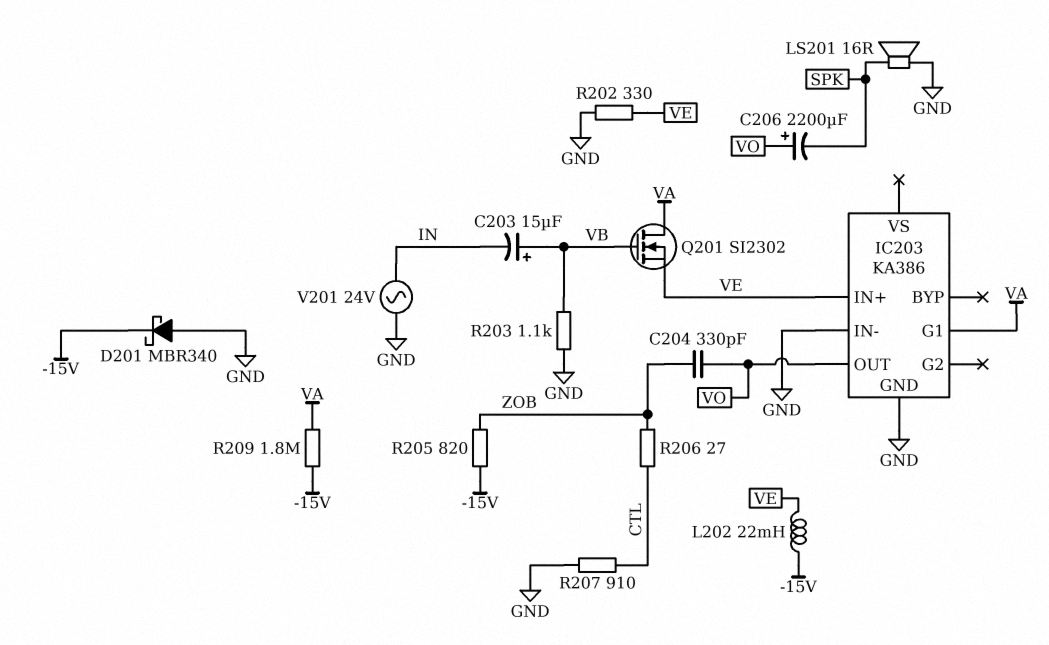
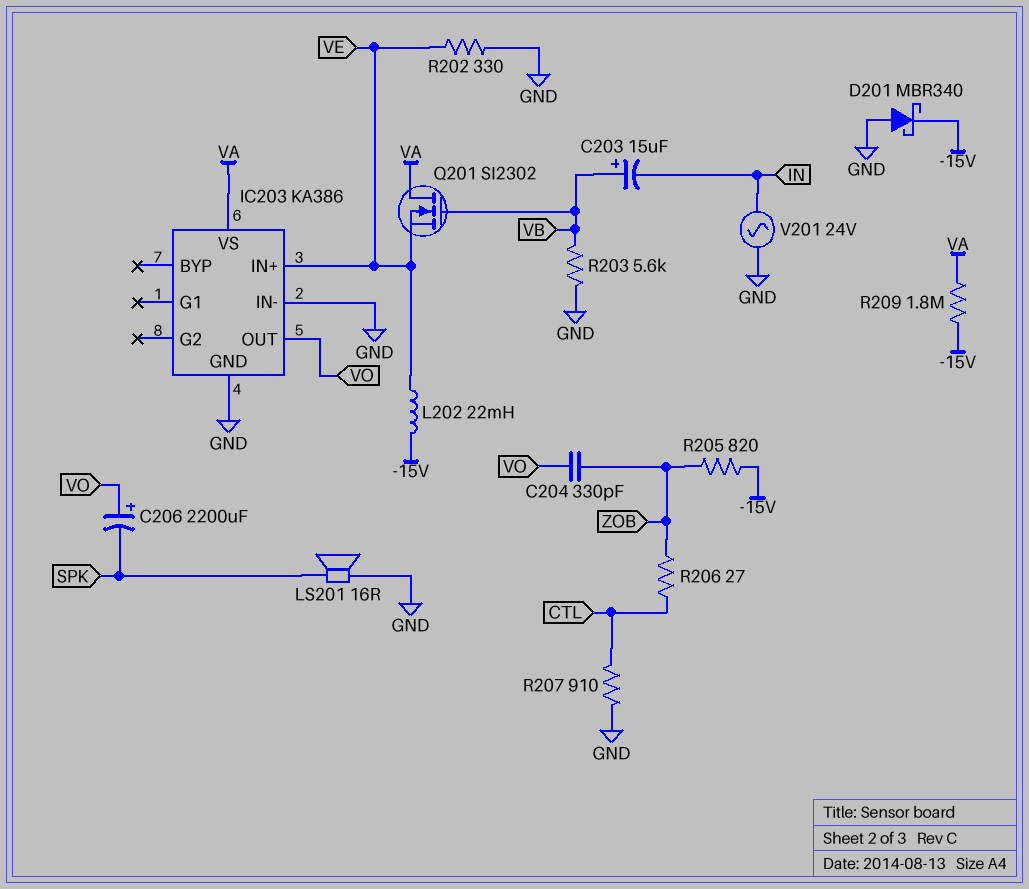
IC203 pin G1: VA -> none
IC203 pin VS: none -> VA
R203: 1.1k (GND, VB) -> 5.6k (GND, VB)

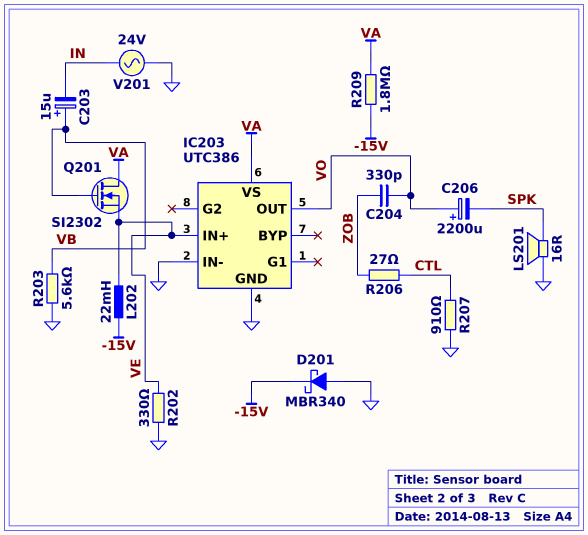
IC203: KA386 -> UTC386
R205: 820 (-15V, ZOB) -> none

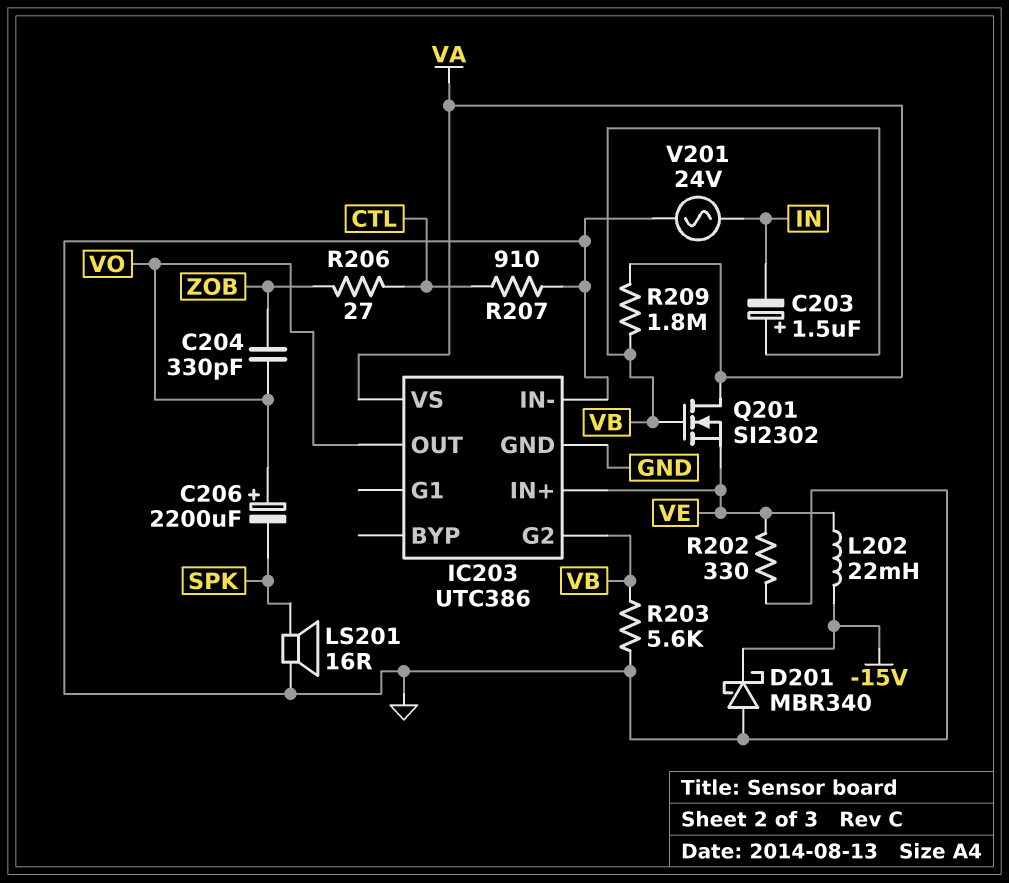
C203: 15uF (plus VB, minus IN) -> 1.5uF (plus VB, minus IN)
IC203 pin G2: none -> VB
R209: 1.8M (-15V, VA) -> 1.8M (VA, VB)

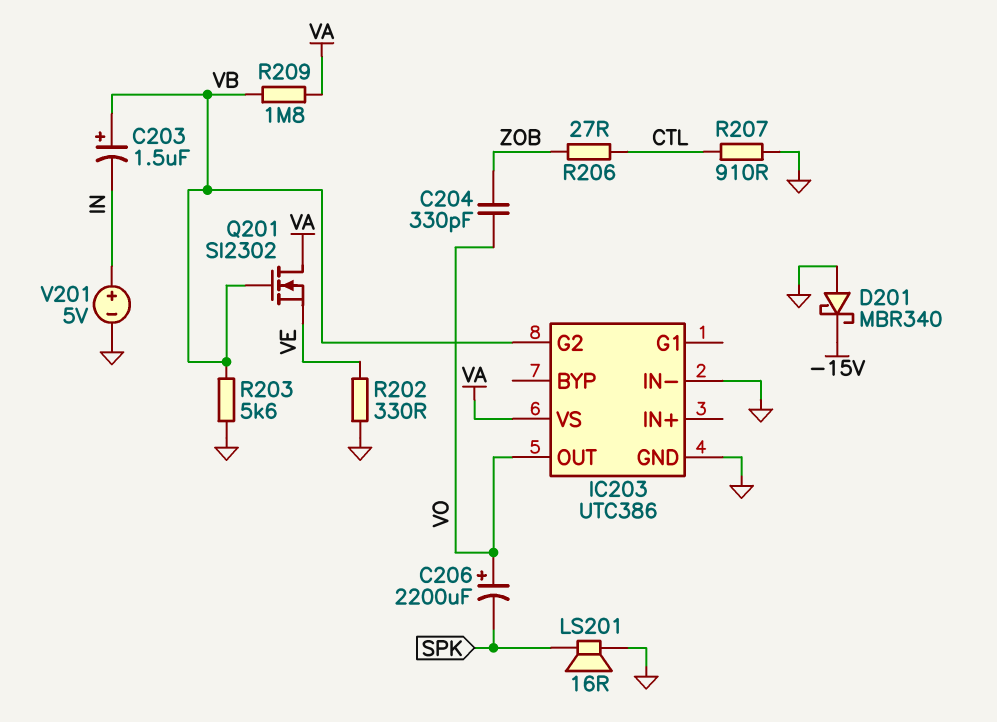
IC203 pin IN+: VE -> none
L202: 22mH (-15V, VE) -> none
V201: AC 24V (GND, IN) -> 5V (plus IN, minus GND)

